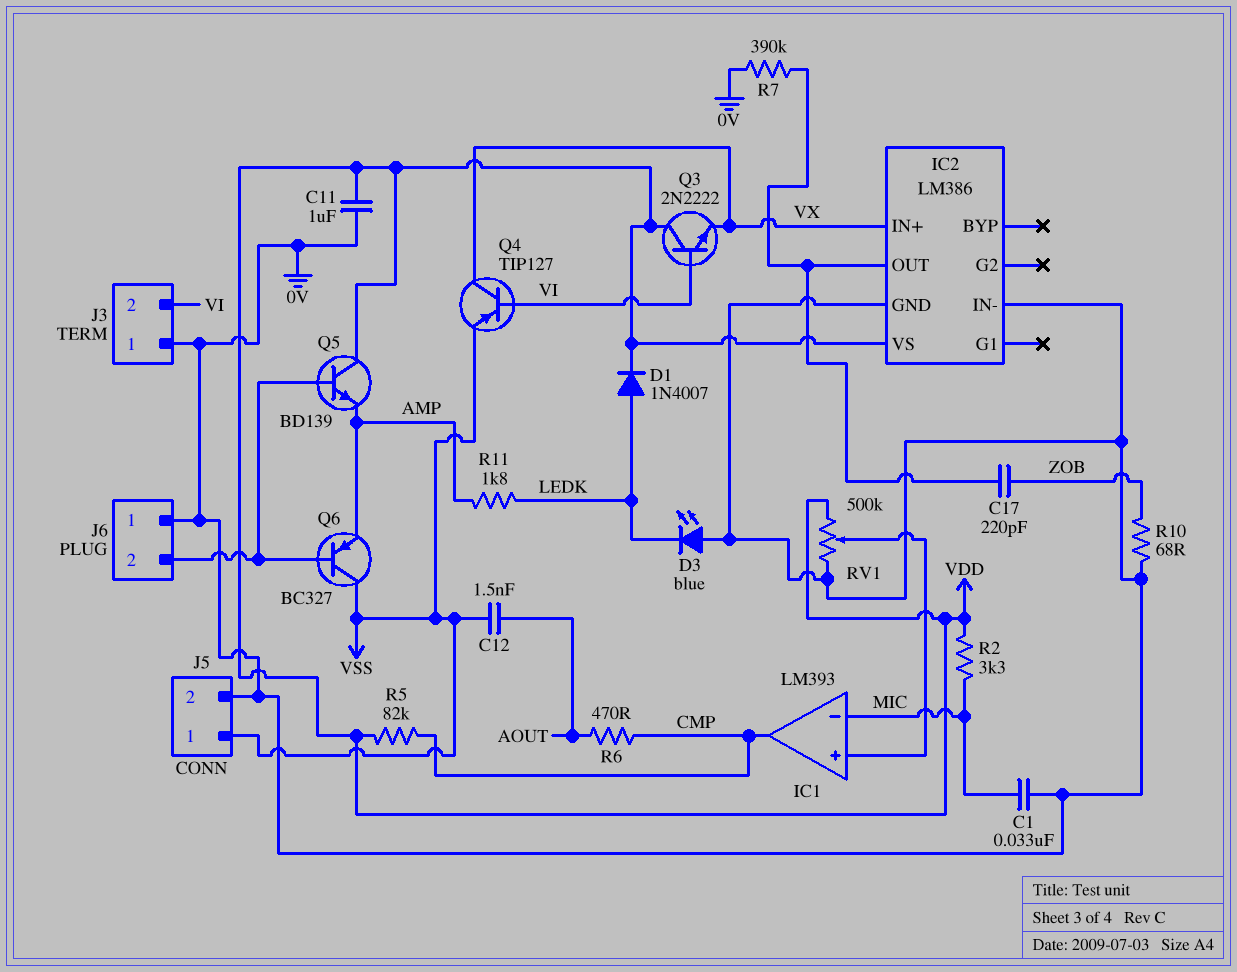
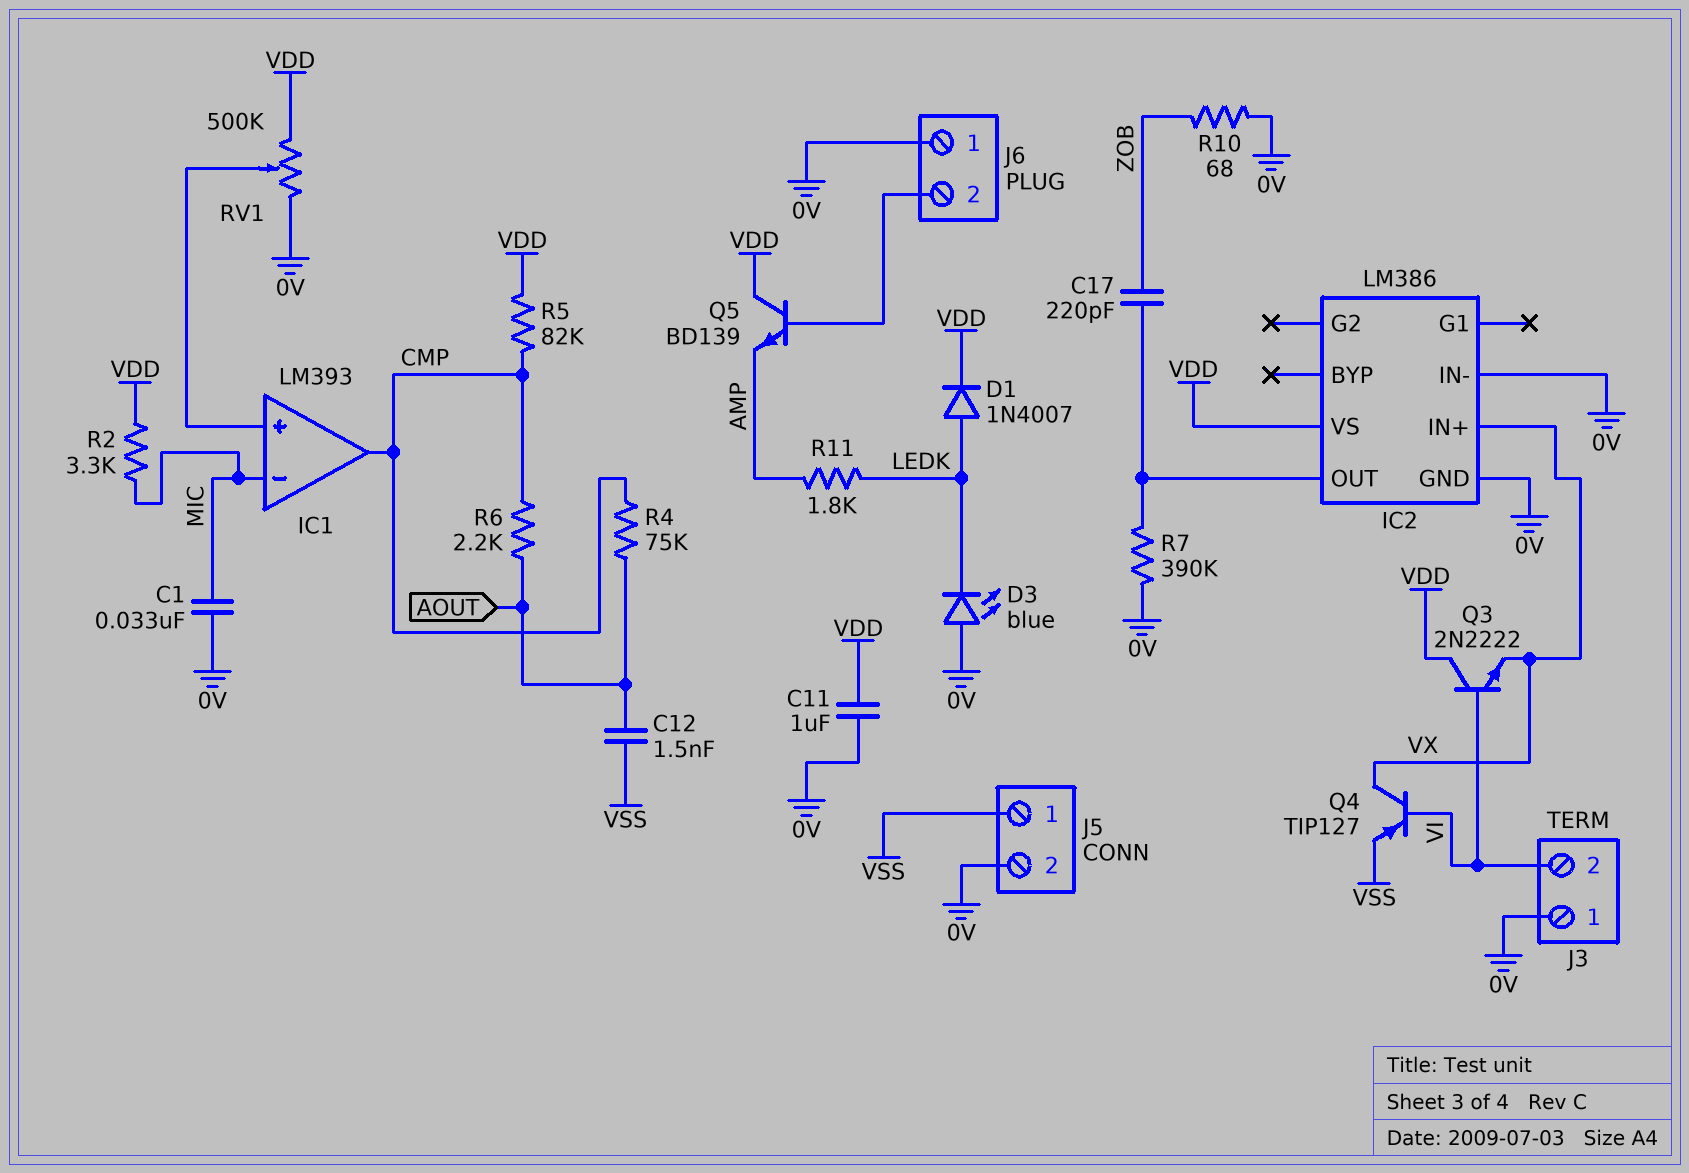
Q6: PNP BC327 (B J6/2, C VSS, E AMP) -> none
R4: none -> 75k (AOUT, CMP)
R6: 470 (AOUT, CMP) -> 2.2k (AOUT, CMP)

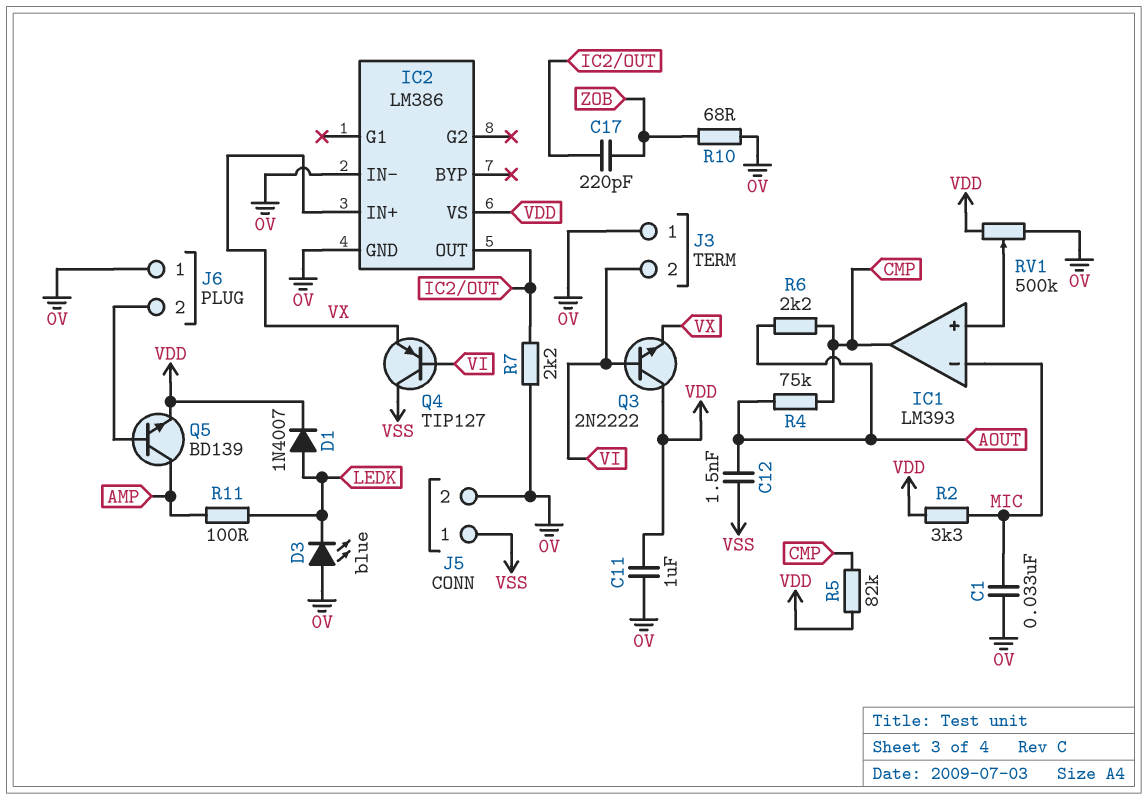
Q4: PNP TIP127 (B VI, C VX, E VSS) -> PNP TIP127 (B VI, C VSS, E VX)
Q5: NPN BD139 (B J6/2, C VDD, E AMP) -> NPN BD139 (B J6/2, C AMP, E VDD)
R7: 390k (0V, IC2/OUT) -> 2.2k (0V, IC2/OUT)
R11: 1.8k (AMP, LEDK) -> 100 (AMP, LEDK)

